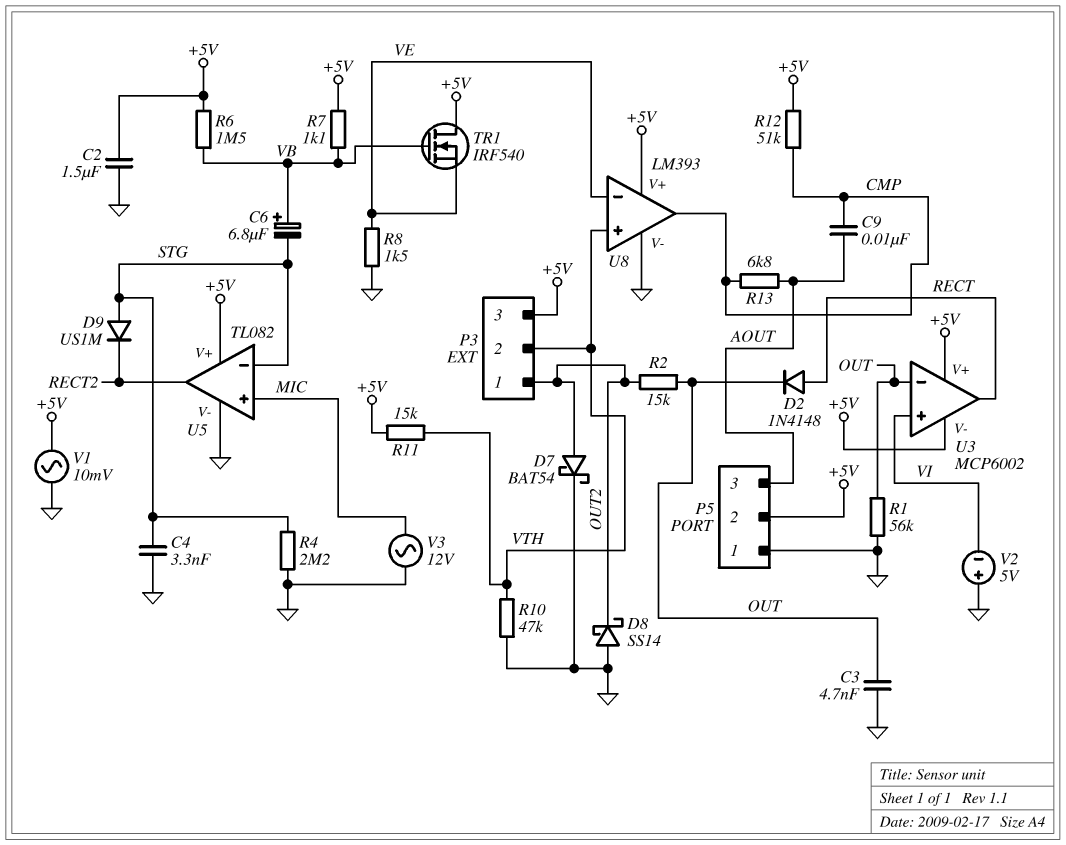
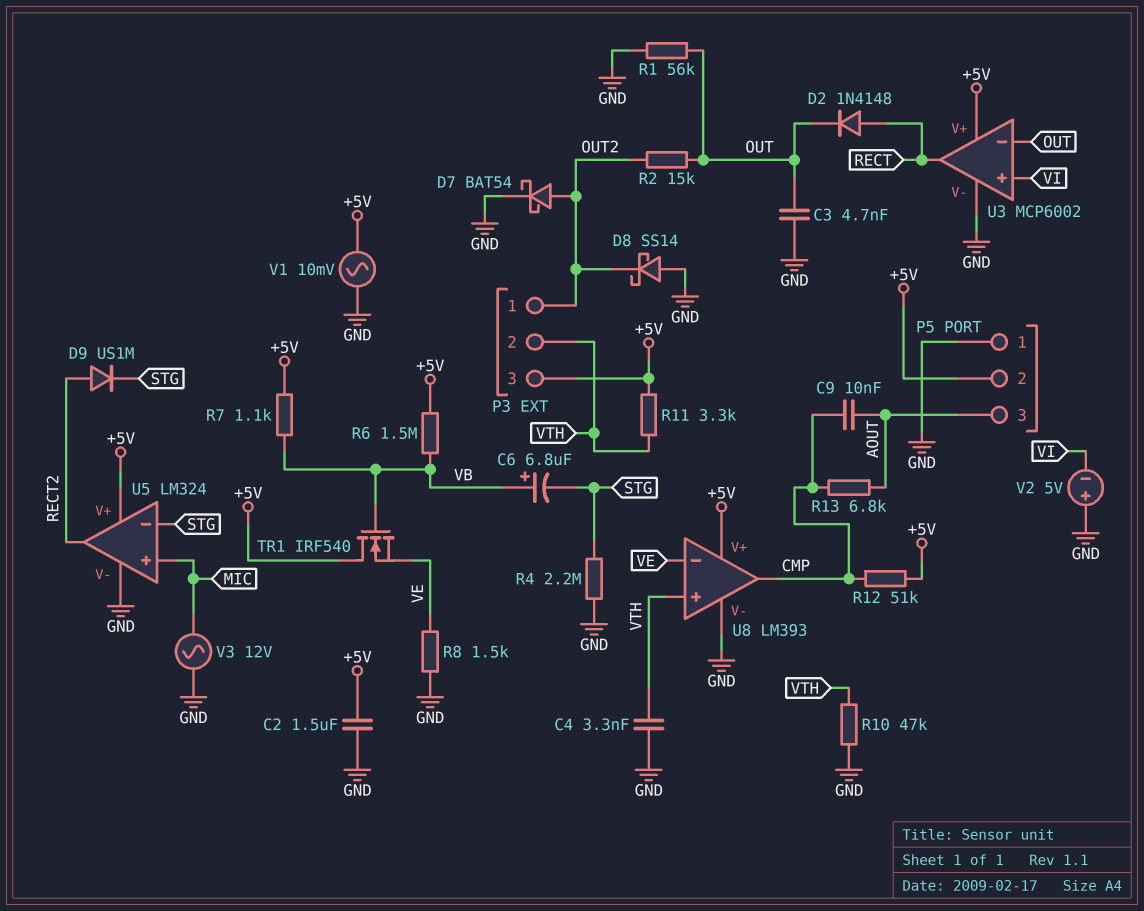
C4: 3.3nF (GND, STG) -> 3.3nF (GND, VTH)
D9: diode US1M (A STG, K RECT2) -> diode US1M (A RECT2, K STG)
R11: 15k (+5V, VTH) -> 3.3k (+5V, VTH)
U3 pin V-: +5V -> GND
U5: TL082 -> LM324

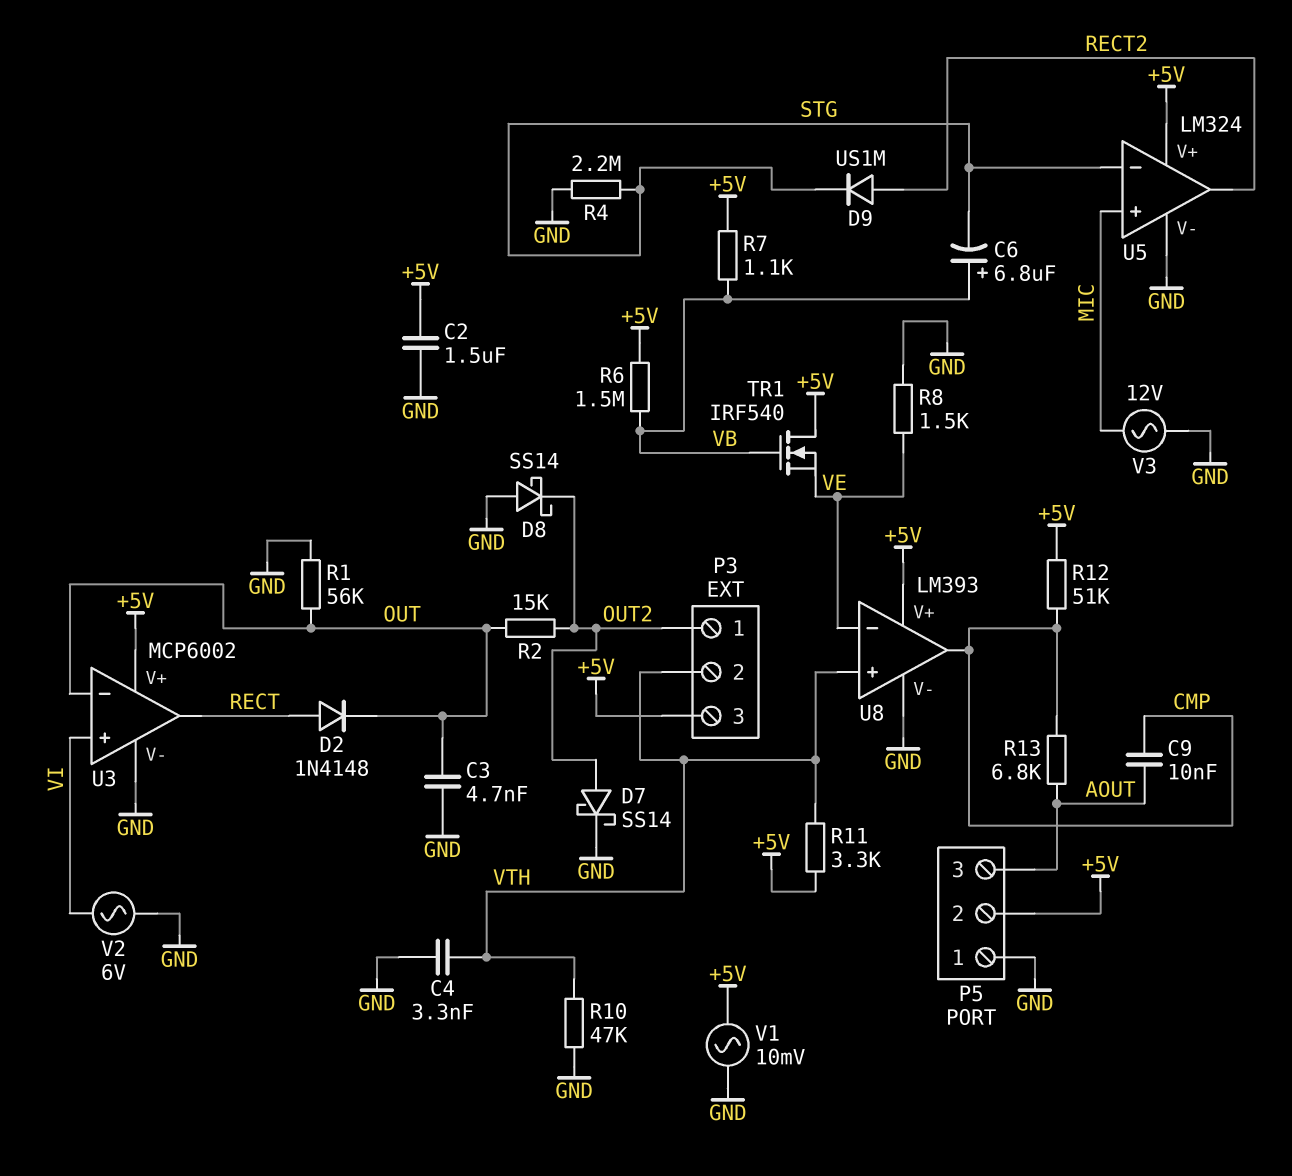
D7: schottky BAT54 (A OUT2, K GND) -> schottky SS14 (A OUT2, K GND)
V2: 5V (plus GND, minus VI) -> AC 6V (GND, VI)

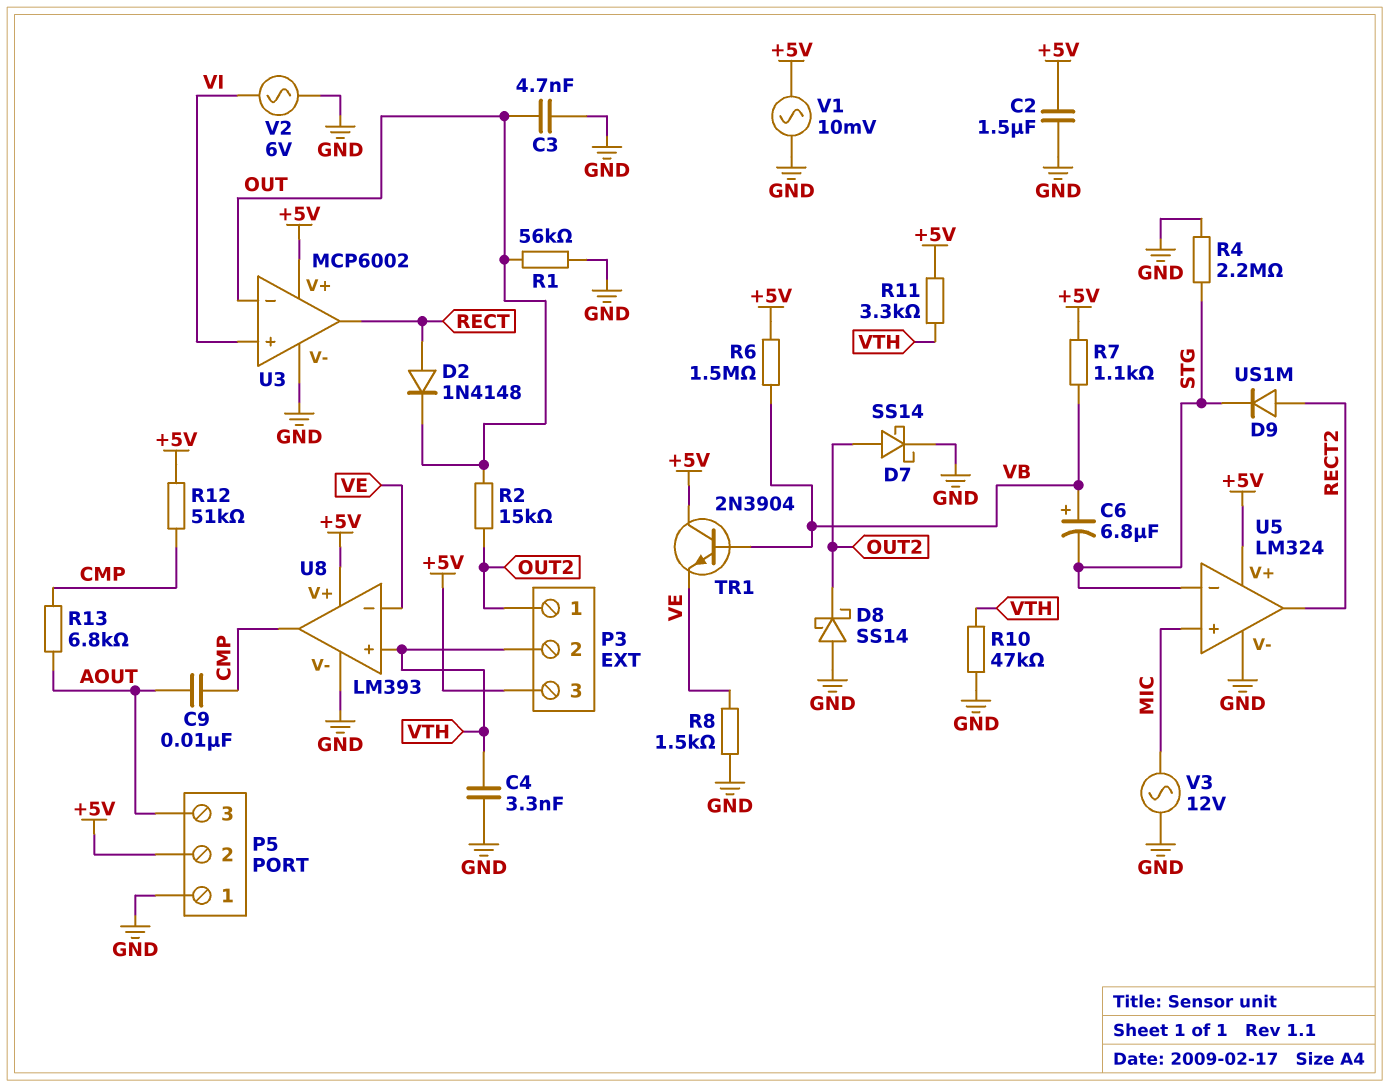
TR1: NMOS IRF540 (G VB, D +5V, S VE) -> NPN 2N3904 (B VB, C +5V, E VE)

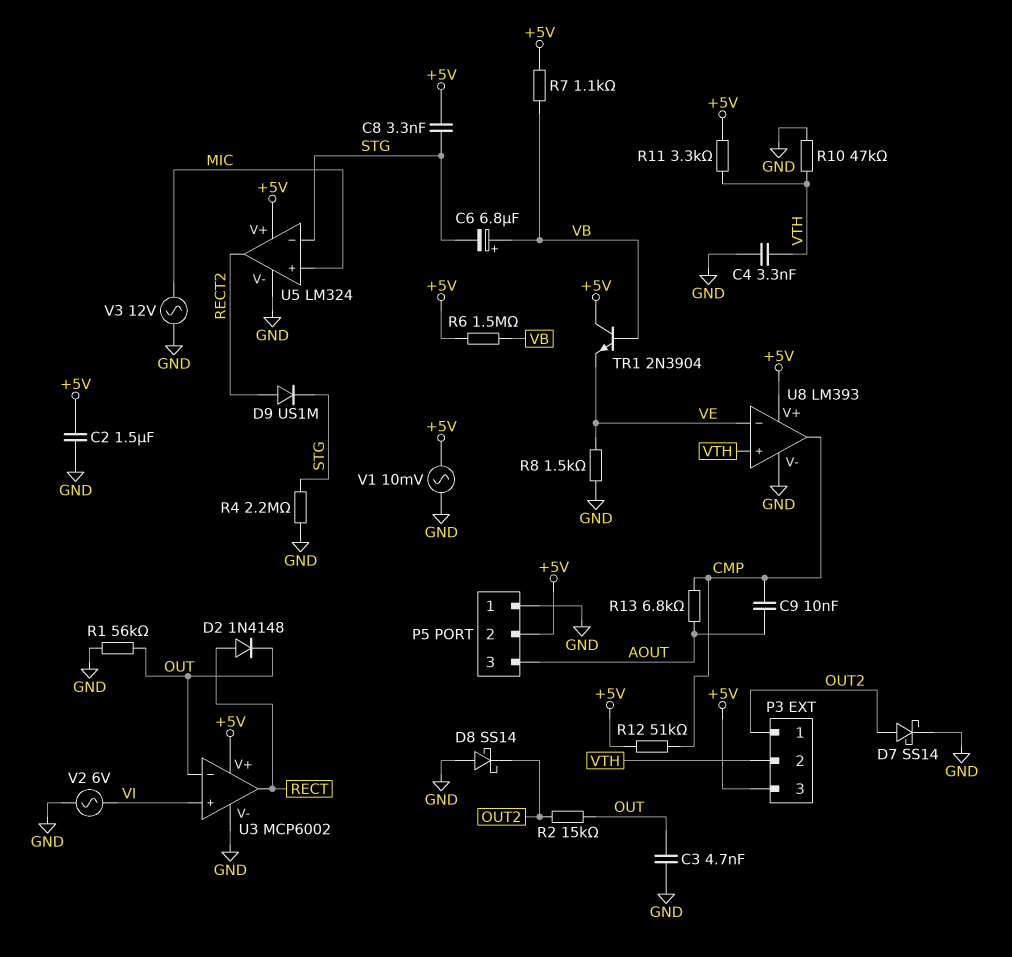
C8: none -> 3.3nF (+5V, STG)

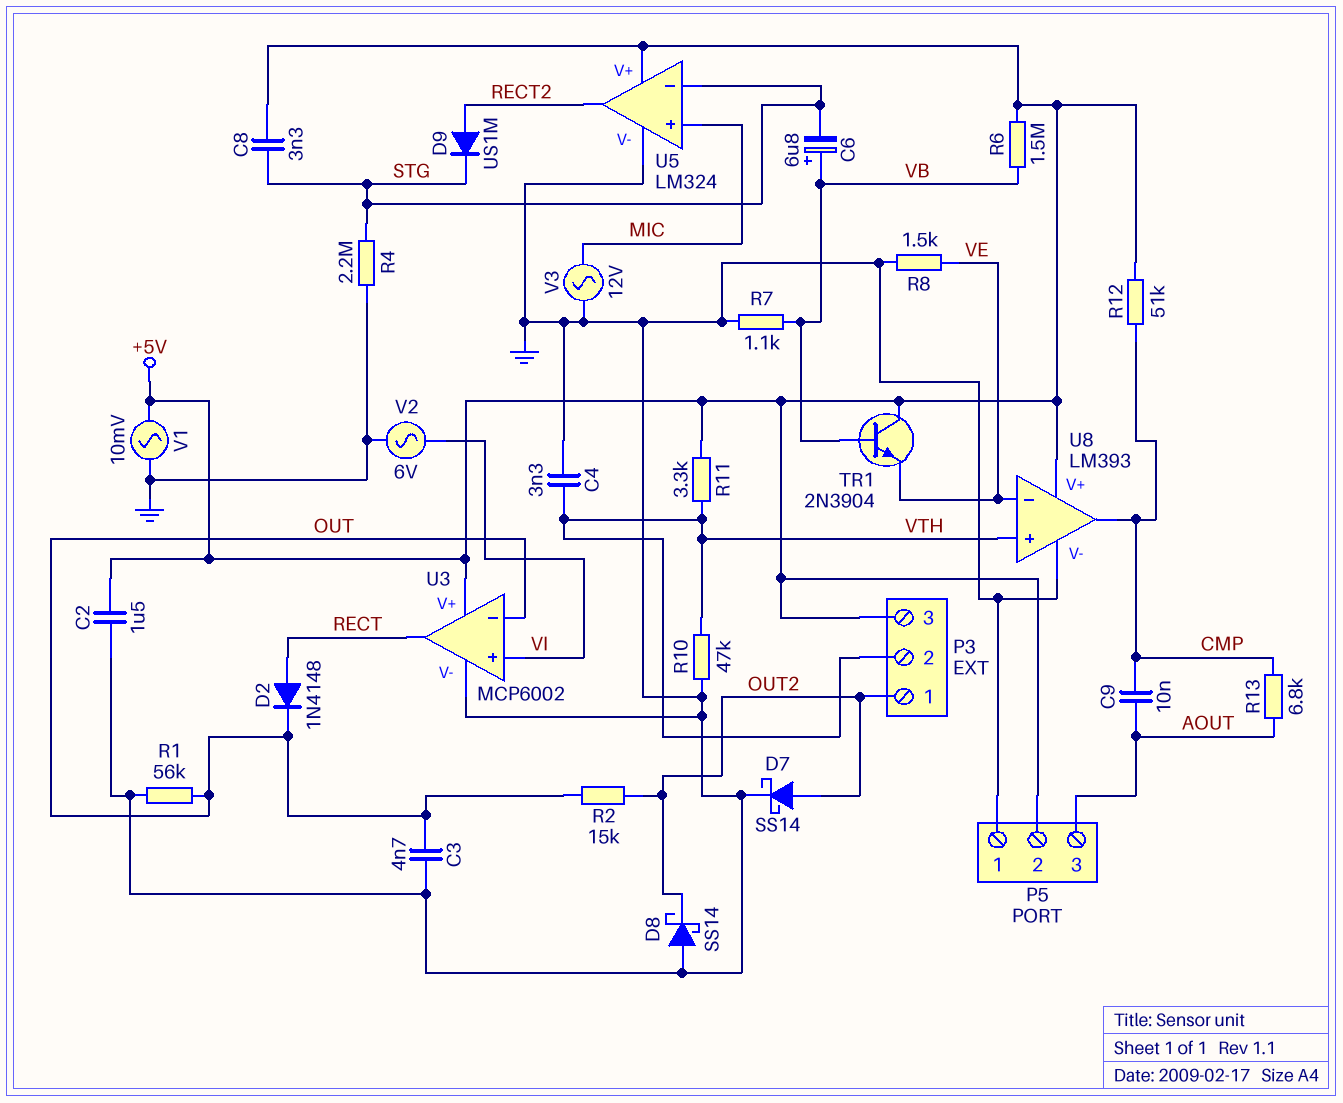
R7: 1.1k (+5V, VB) -> 1.1k (GND, VB)

